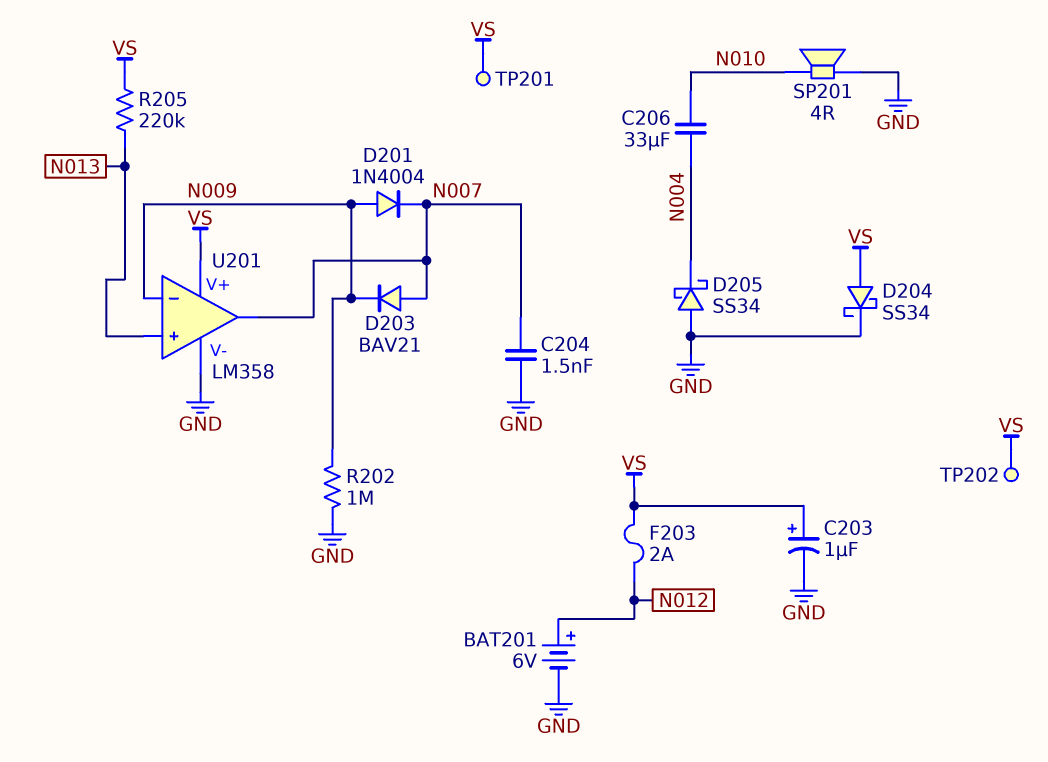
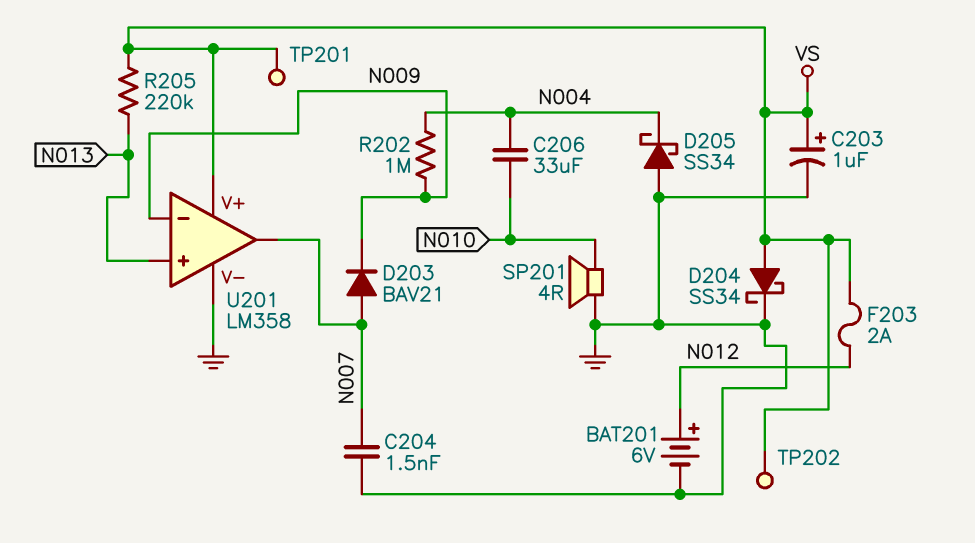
D201: diode 1N4004 (A N009, K N007) -> none
R202: 1M (GND, N009) -> 1M (N004, N009)

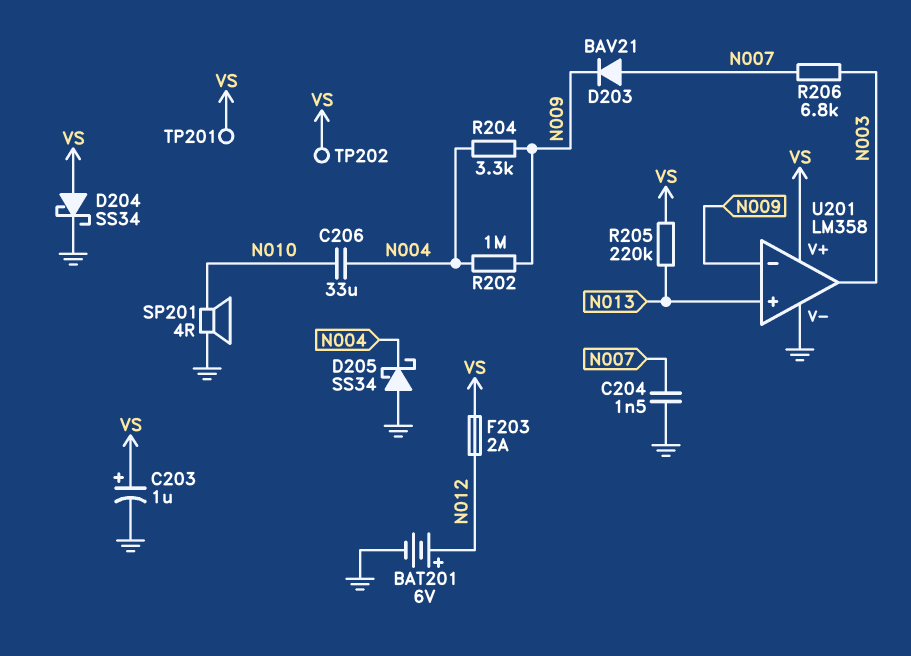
R204: none -> 3.3k (N004, N009)
R206: none -> 6.8k (N003, N007)
U201 pin out: N007 -> N003

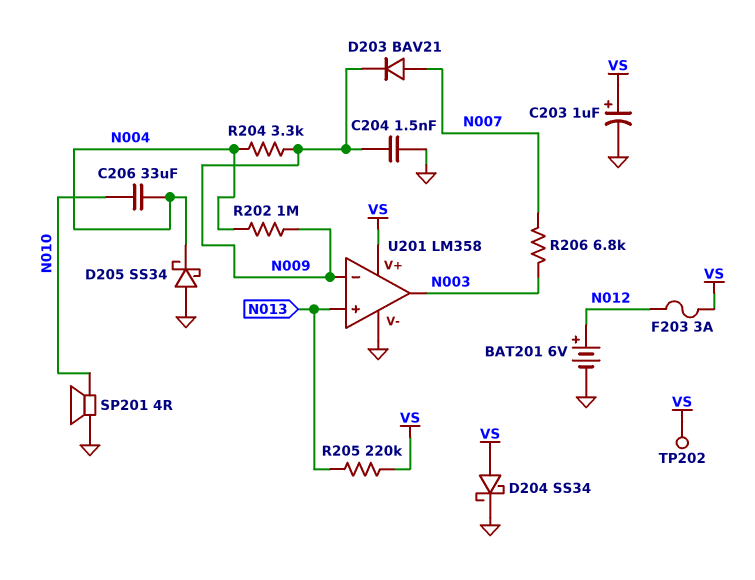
C204: 1.5nF (GND, N007) -> 1.5nF (GND, N009)
F203: 2A (N012, VS) -> 3A (N012, VS)
TP201: test point (VS) -> none

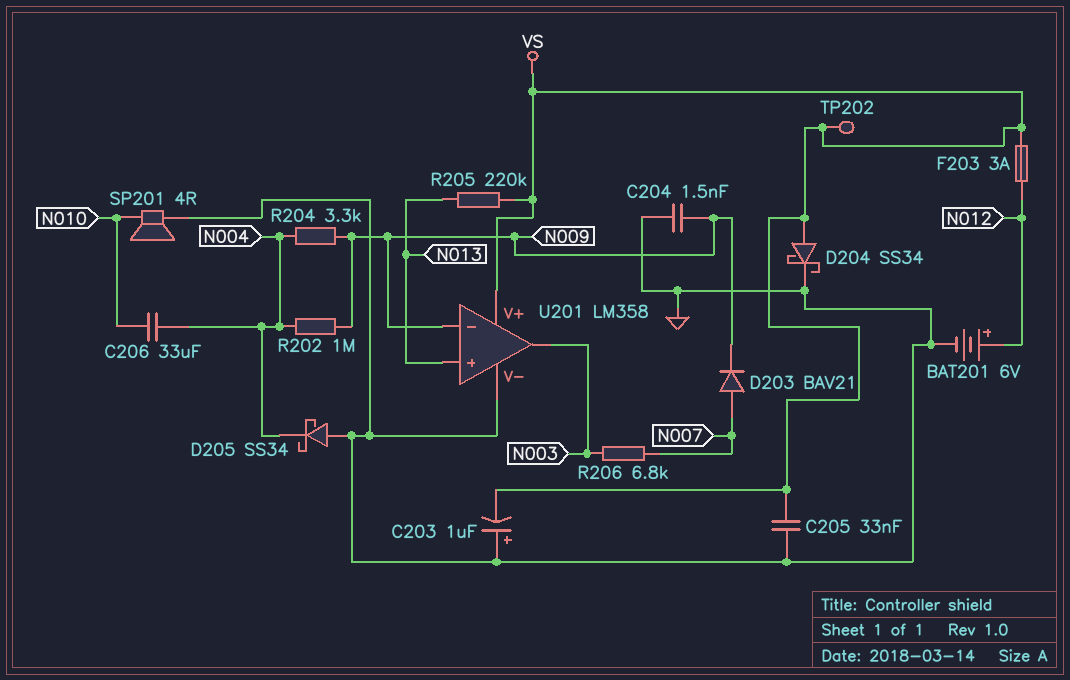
C203: 1uF (plus VS, minus GND) -> 1uF (plus GND, minus VS)
C205: none -> 33nF (GND, VS)

